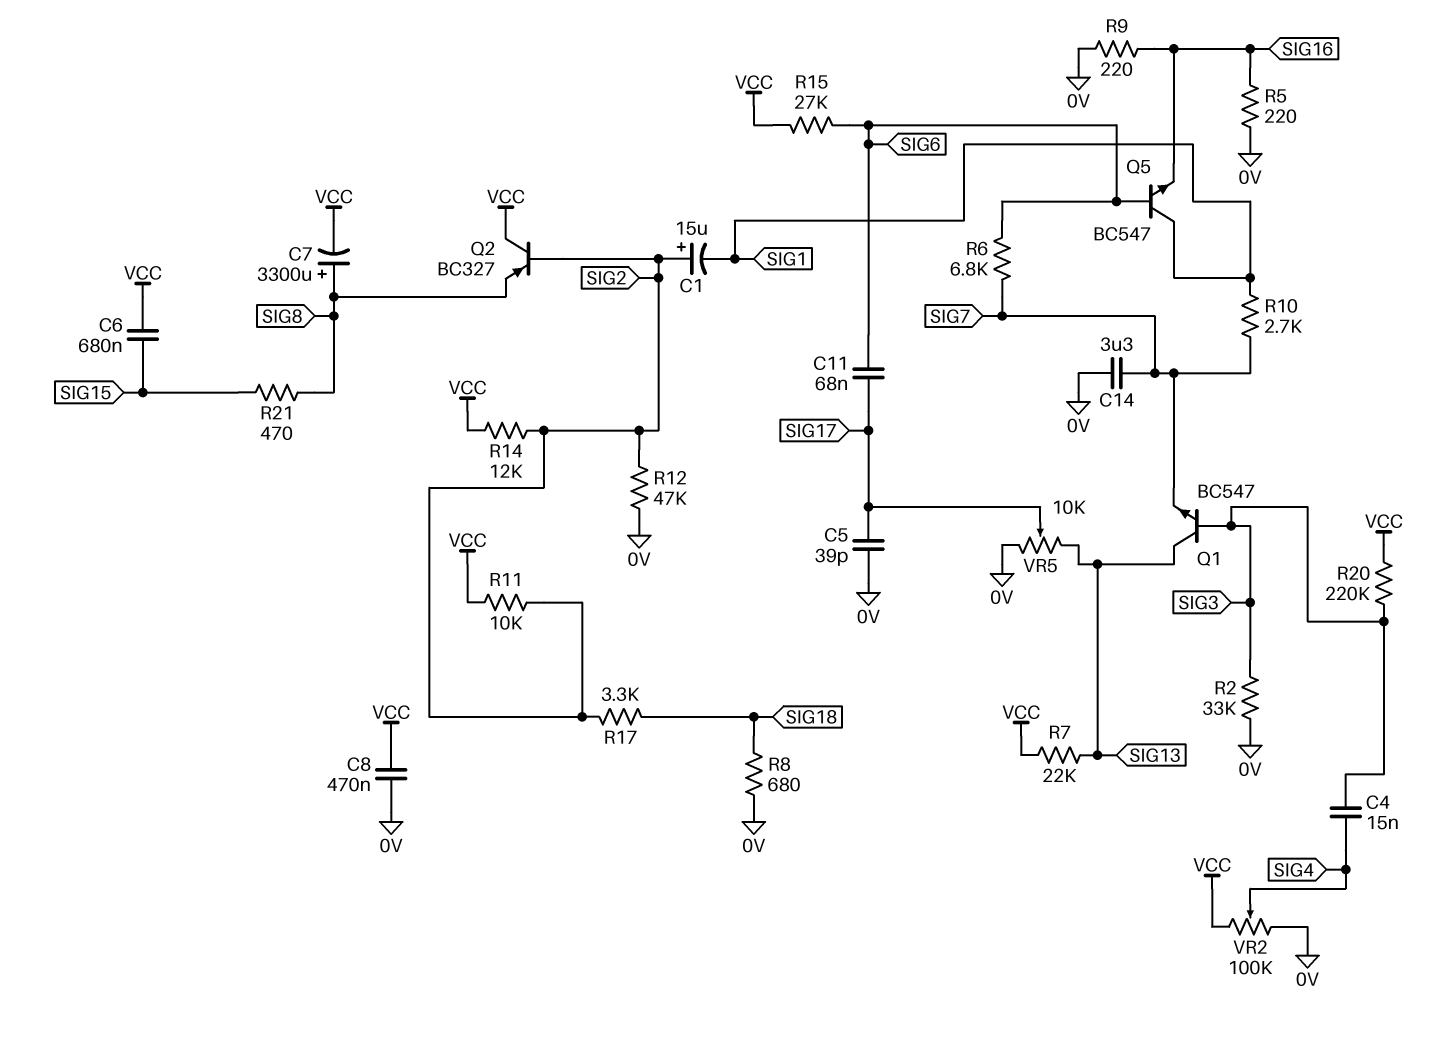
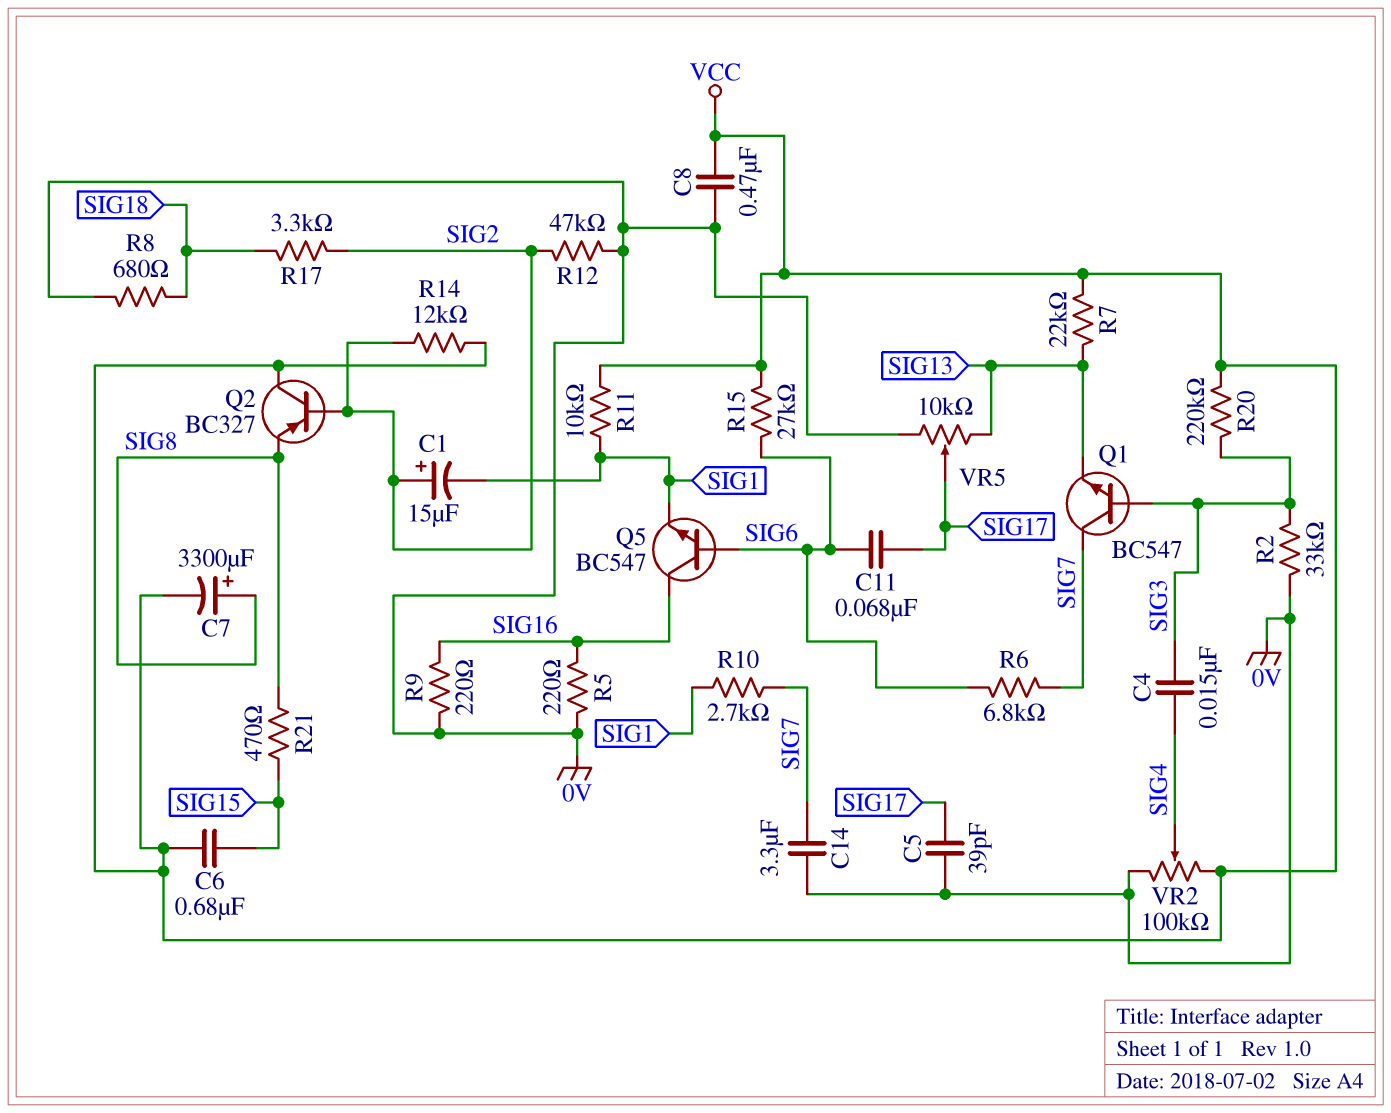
Q1: NPN BC547 (B SIG3, C SIG13, E SIG7) -> NPN BC547 (B SIG3, C SIG7, E SIG13)
Q5: NPN BC547 (B SIG6, C SIG1, E SIG16) -> NPN BC547 (B SIG6, C SIG16, E SIG1)
R11: 10k (SIG2, VCC) -> 10k (SIG1, VCC)

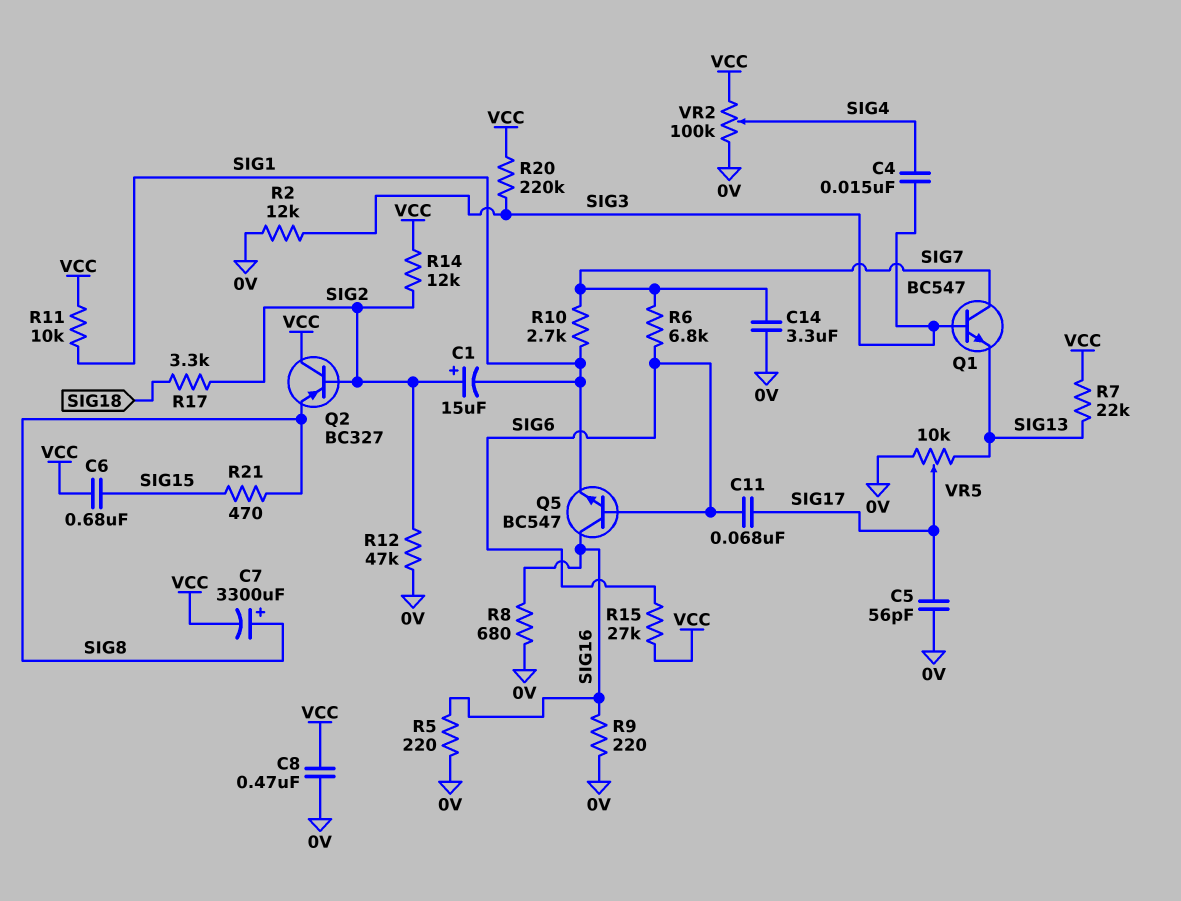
C5: 39pF (0V, SIG17) -> 56pF (0V, SIG17)
R2: 33k (0V, SIG3) -> 12k (0V, SIG3)
R8: 680 (0V, SIG18) -> 680 (0V, SIG16)

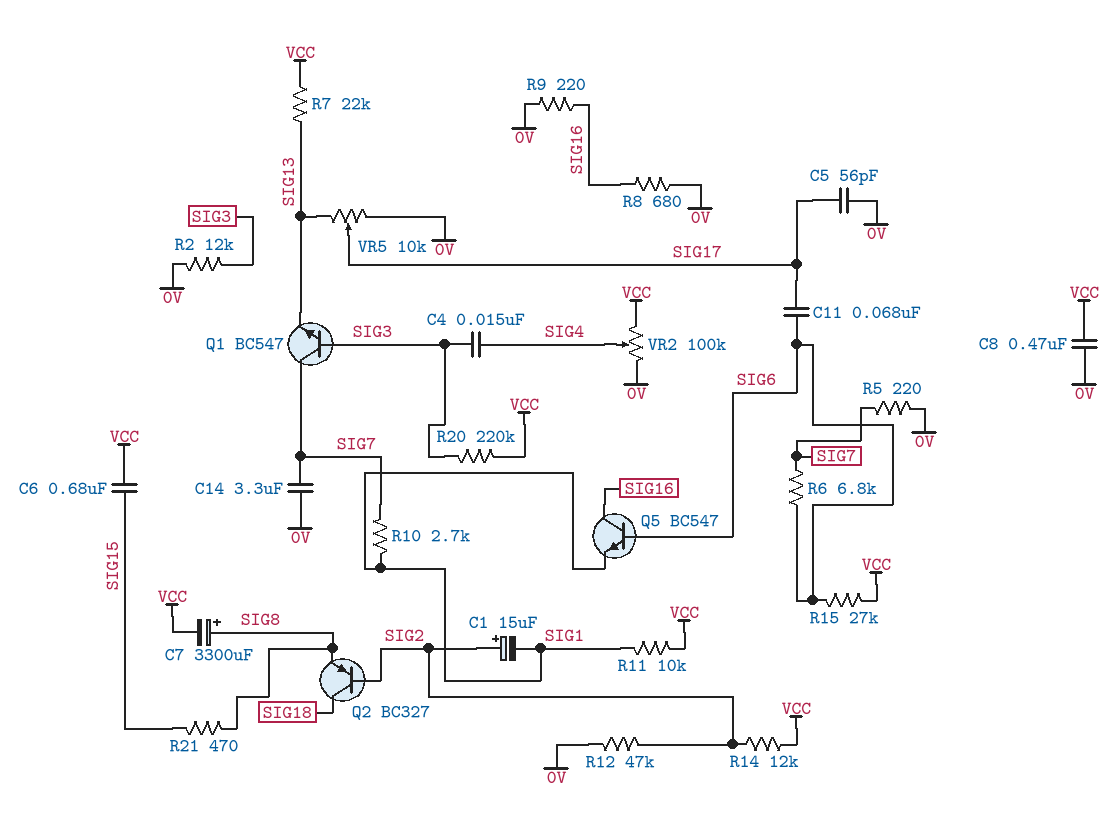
Q2: PNP BC327 (B SIG2, C VCC, E SIG8) -> PNP BC327 (B SIG2, C SIG18, E SIG8)
R5: 220 (0V, SIG16) -> 220 (0V, SIG7)
R17: 3.3k (SIG2, SIG18) -> none

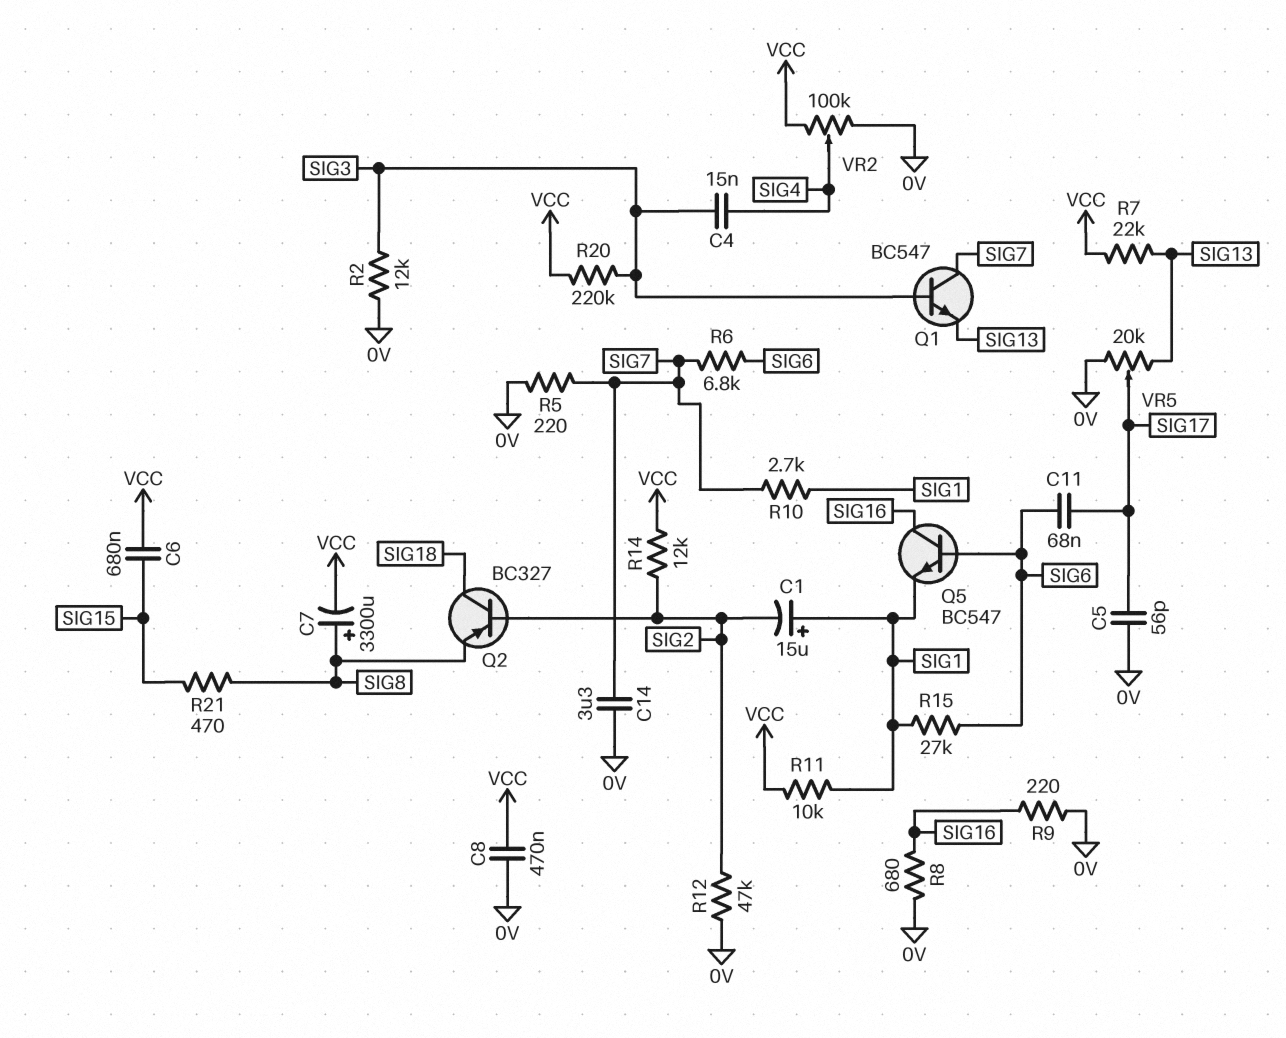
C1: 15uF (plus SIG2, minus SIG1) -> 15uF (plus SIG1, minus SIG2)
R15: 27k (SIG6, VCC) -> 27k (SIG1, SIG6)
VR5: 10k (0V, SIG13, wiper SIG17) -> 20k (0V, SIG13, wiper SIG17)

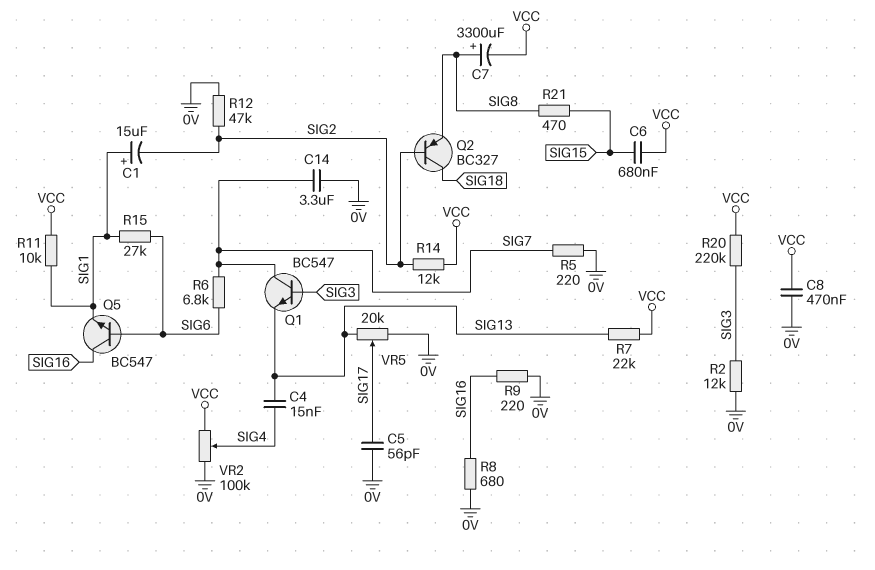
C4: 15nF (SIG3, SIG4) -> 15nF (SIG4, SIG13)
C11: 68nF (SIG6, SIG17) -> none
R10: 2.7k (SIG1, SIG7) -> none

